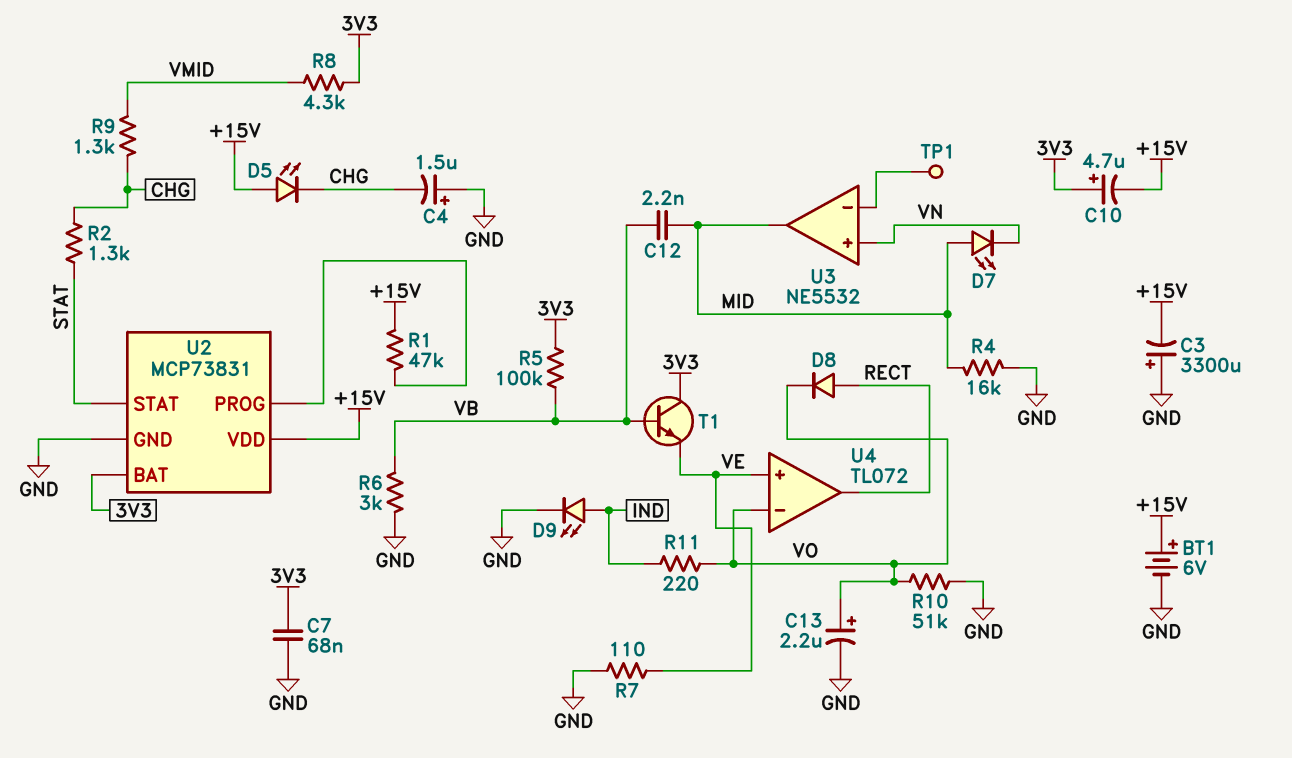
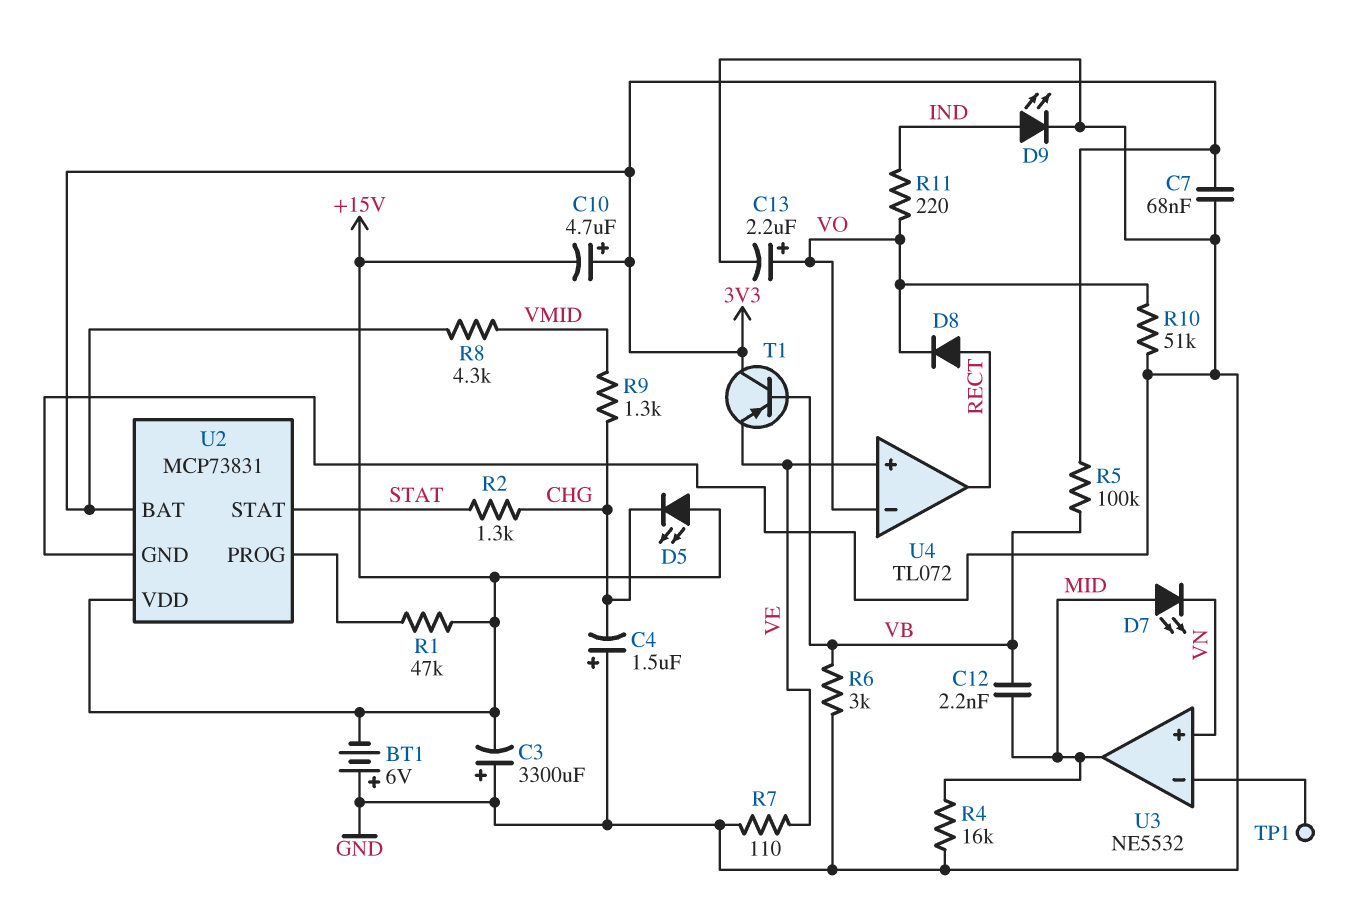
BT1: 6V (plus +15V, minus GND) -> 6V (plus GND, minus +15V)
T1: NPN (B VB, C 3V3, E VE) -> PNP (B VB, C 3V3, E VE)

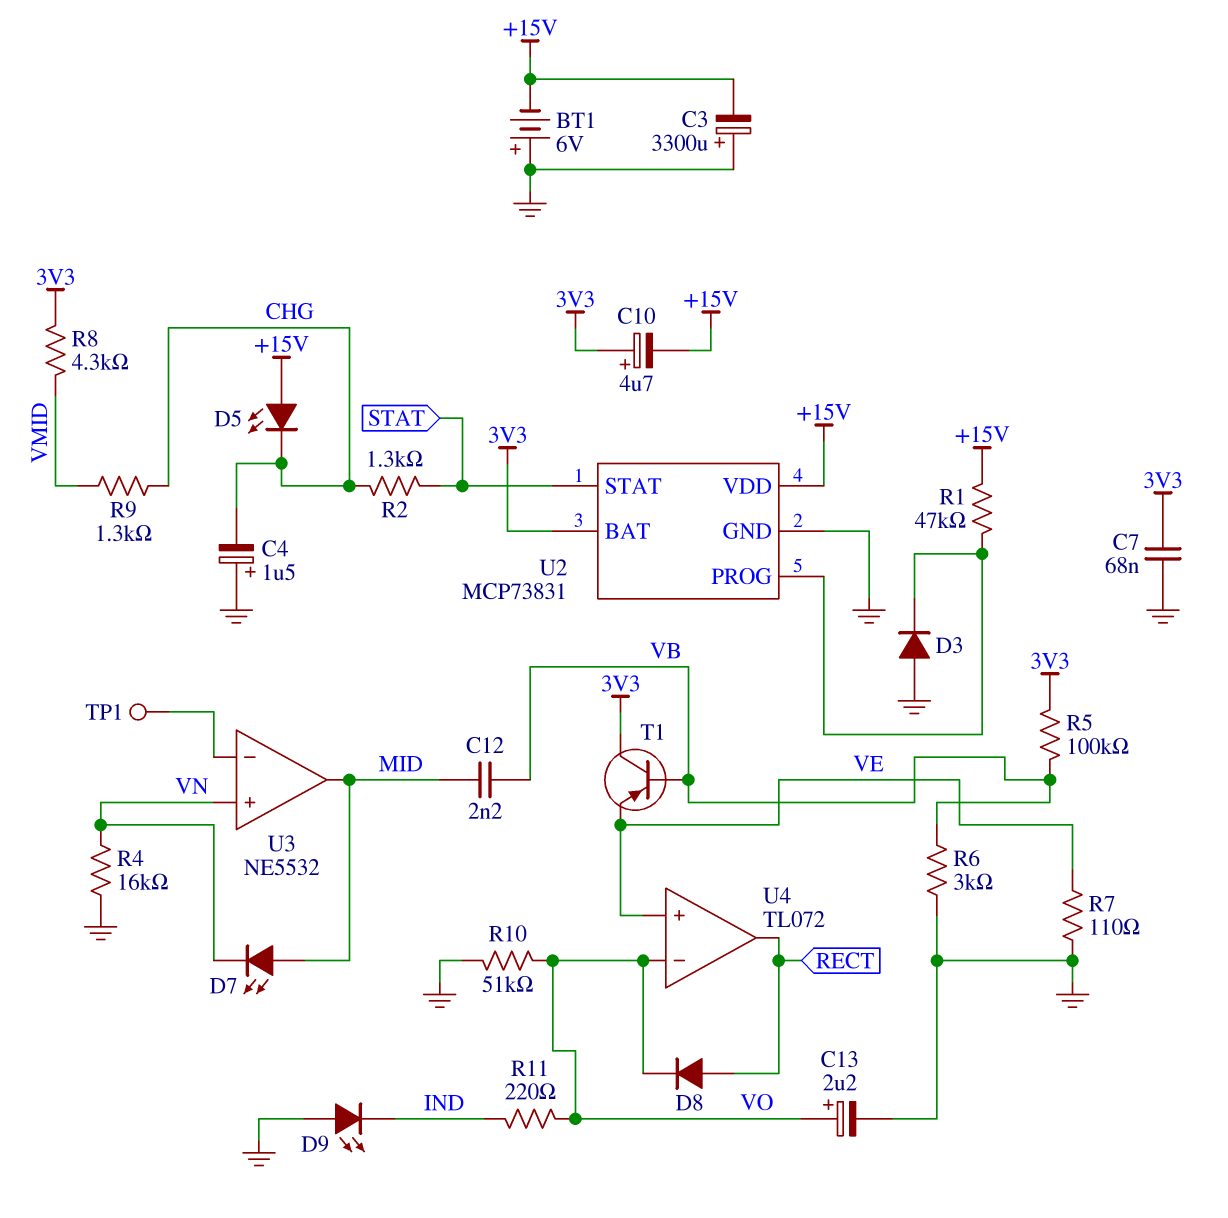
D3: none -> diode (A GND, K U2/PROG)
D9: LED (A IND, K GND) -> LED (A GND, K IND)
R4: 16k (GND, MID) -> 16k (GND, VN)

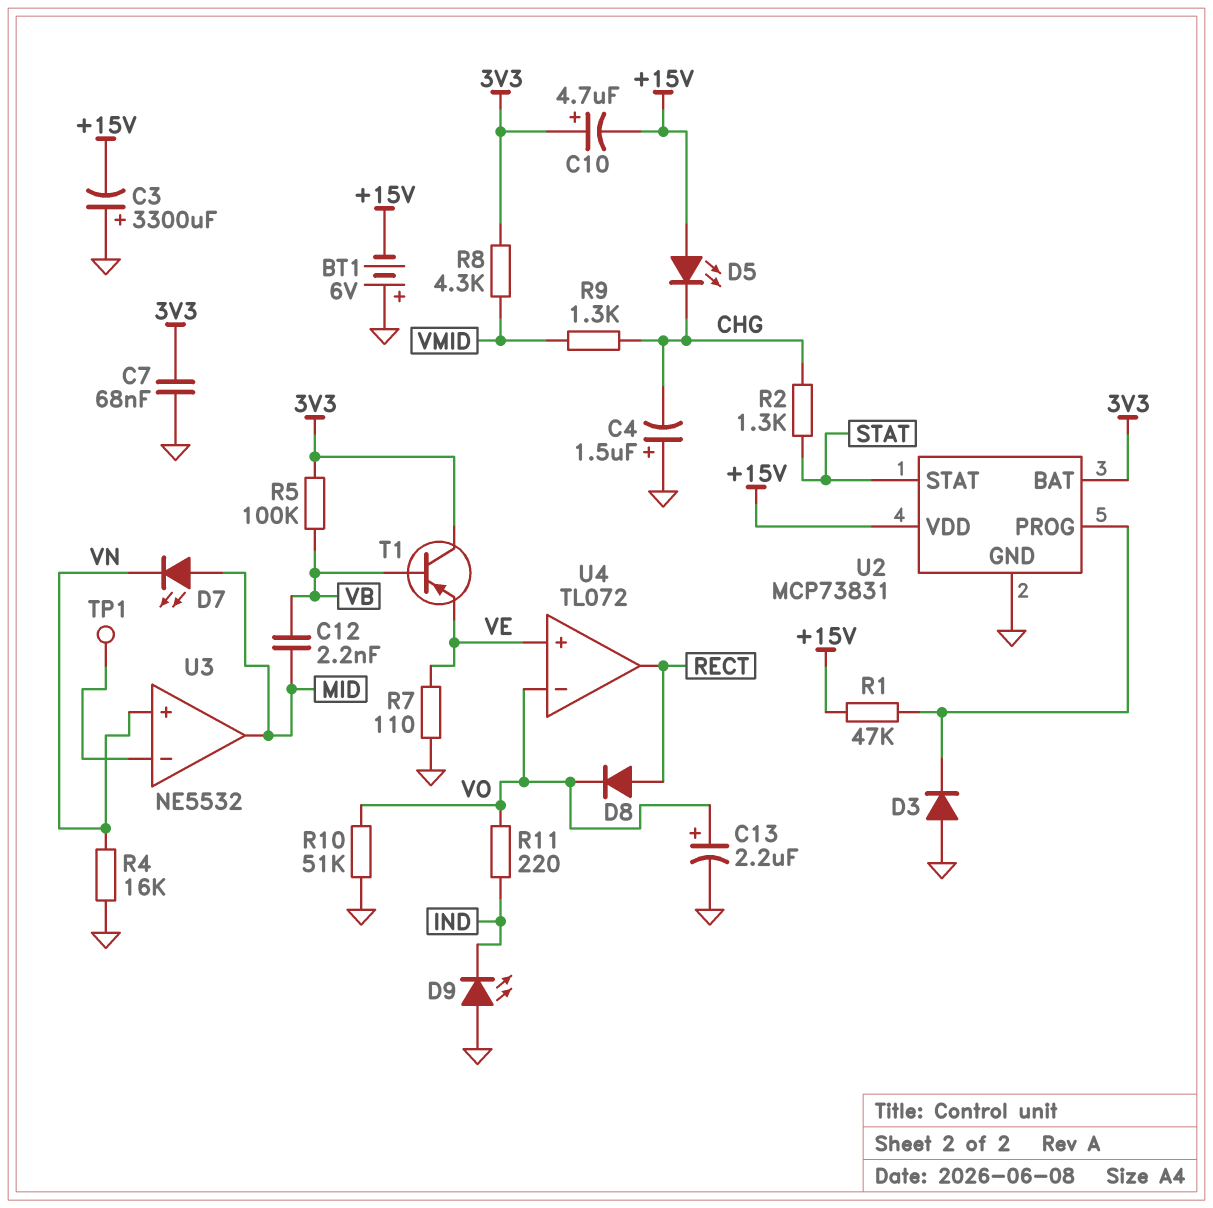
R6: 3k (GND, VB) -> none

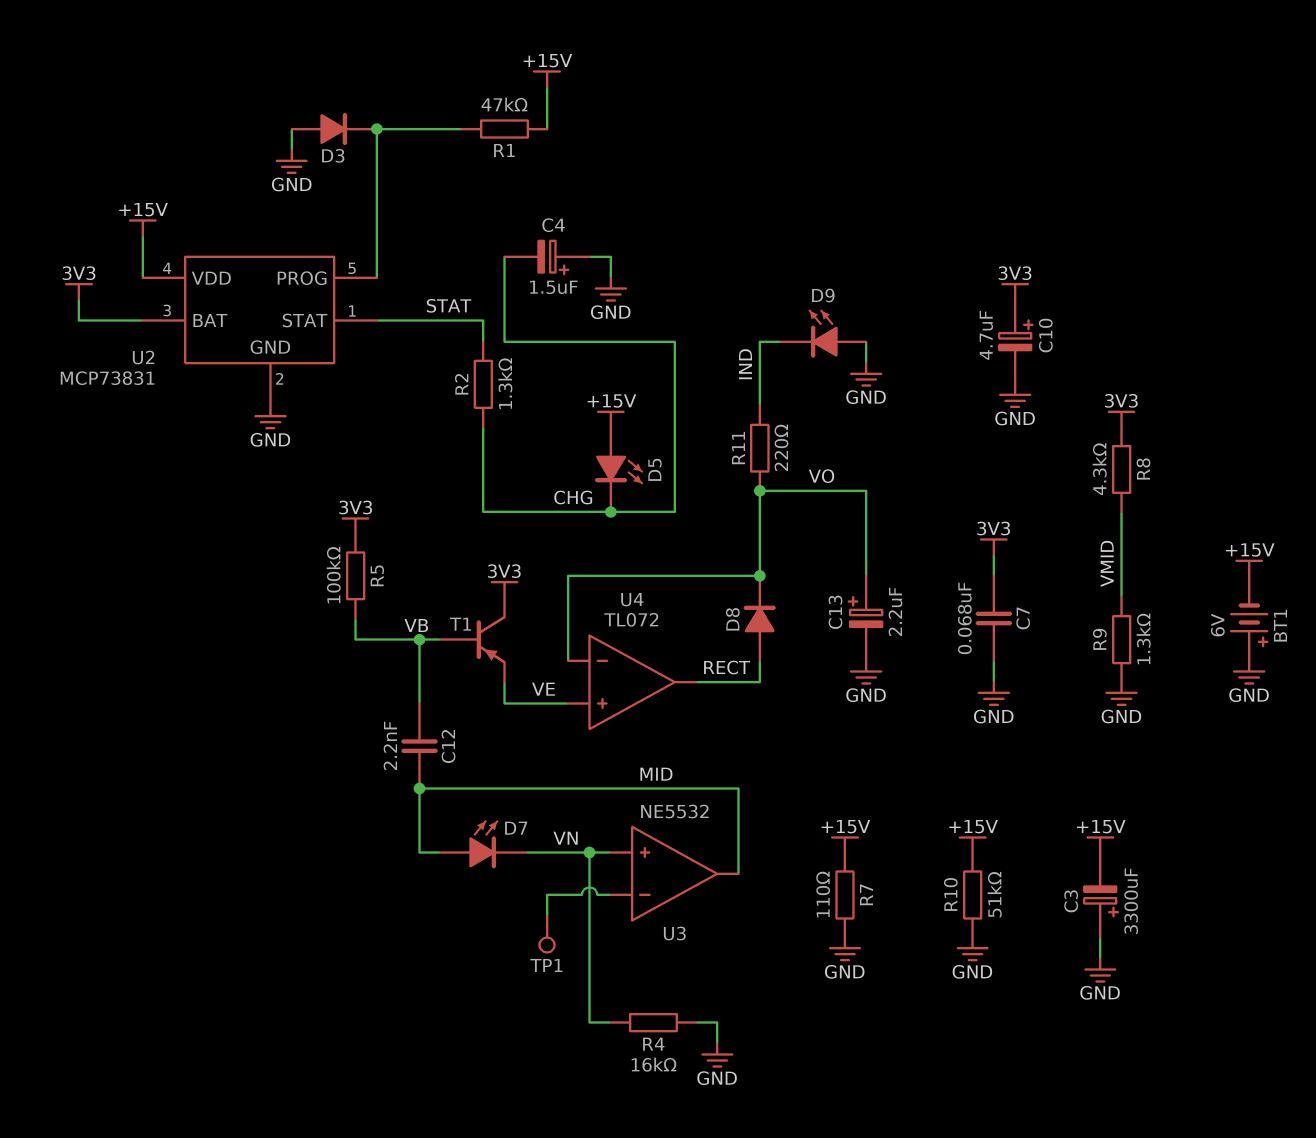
C10: 4.7uF (plus 3V3, minus +15V) -> 4.7uF (plus 3V3, minus GND)
R7: 110 (GND, VE) -> 110 (+15V, GND)
R9: 1.3k (CHG, VMID) -> 1.3k (GND, VMID)
R10: 51k (GND, VO) -> 51k (+15V, GND)

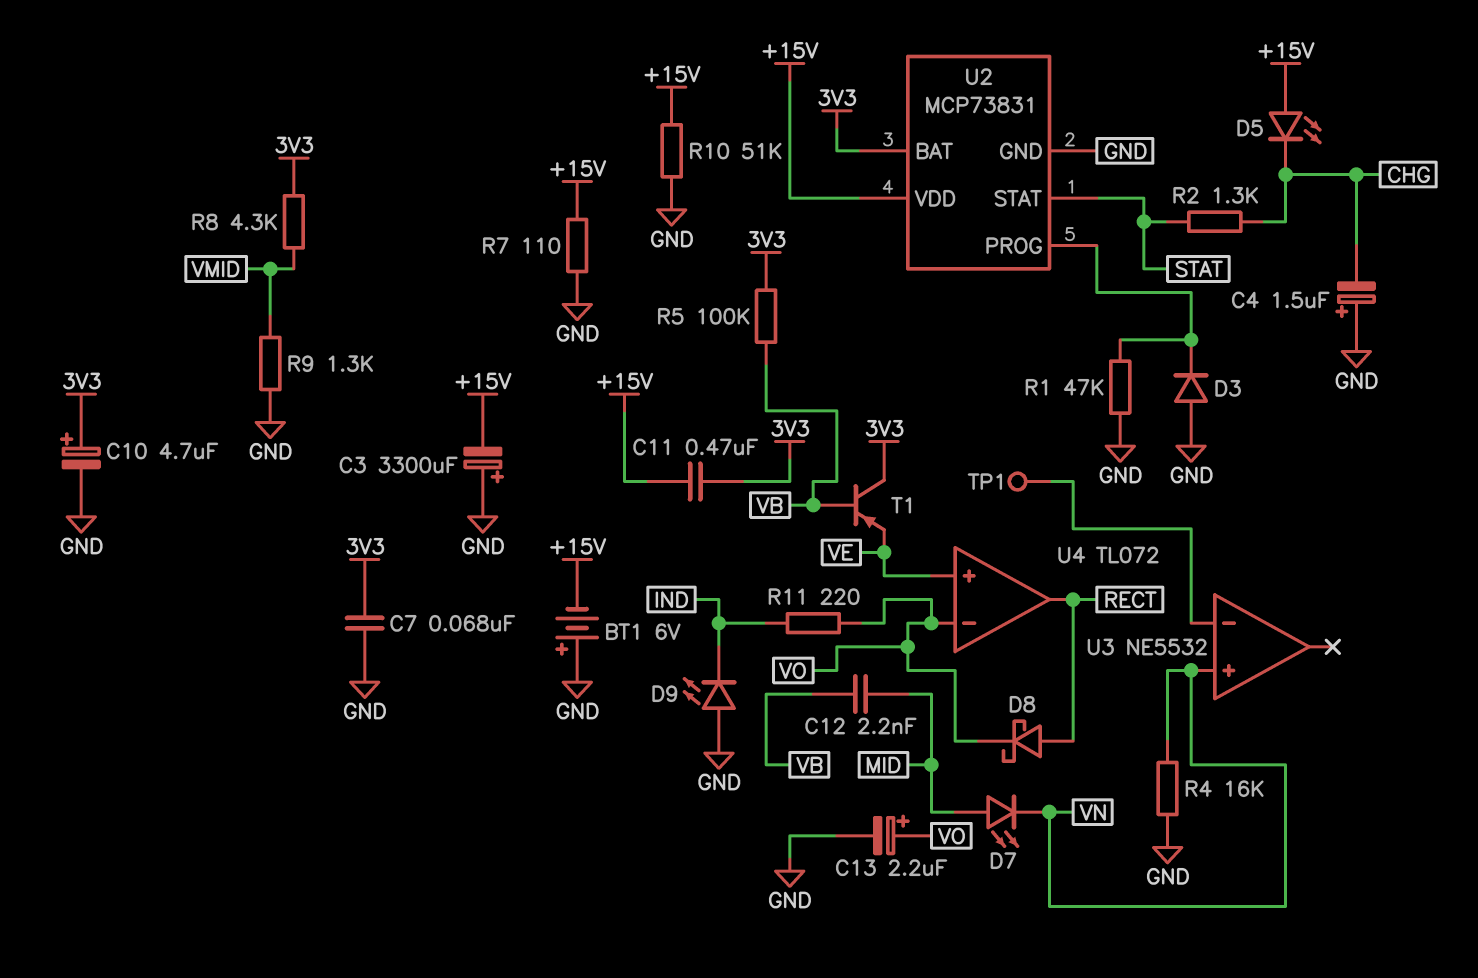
C11: none -> 470nF (+15V, 3V3)
D8: diode (A RECT, K VO) -> schottky (A RECT, K VO)
R1: 47k (+15V, U2/PROG) -> 47k (GND, U2/PROG)
U3 pin out: MID -> none

